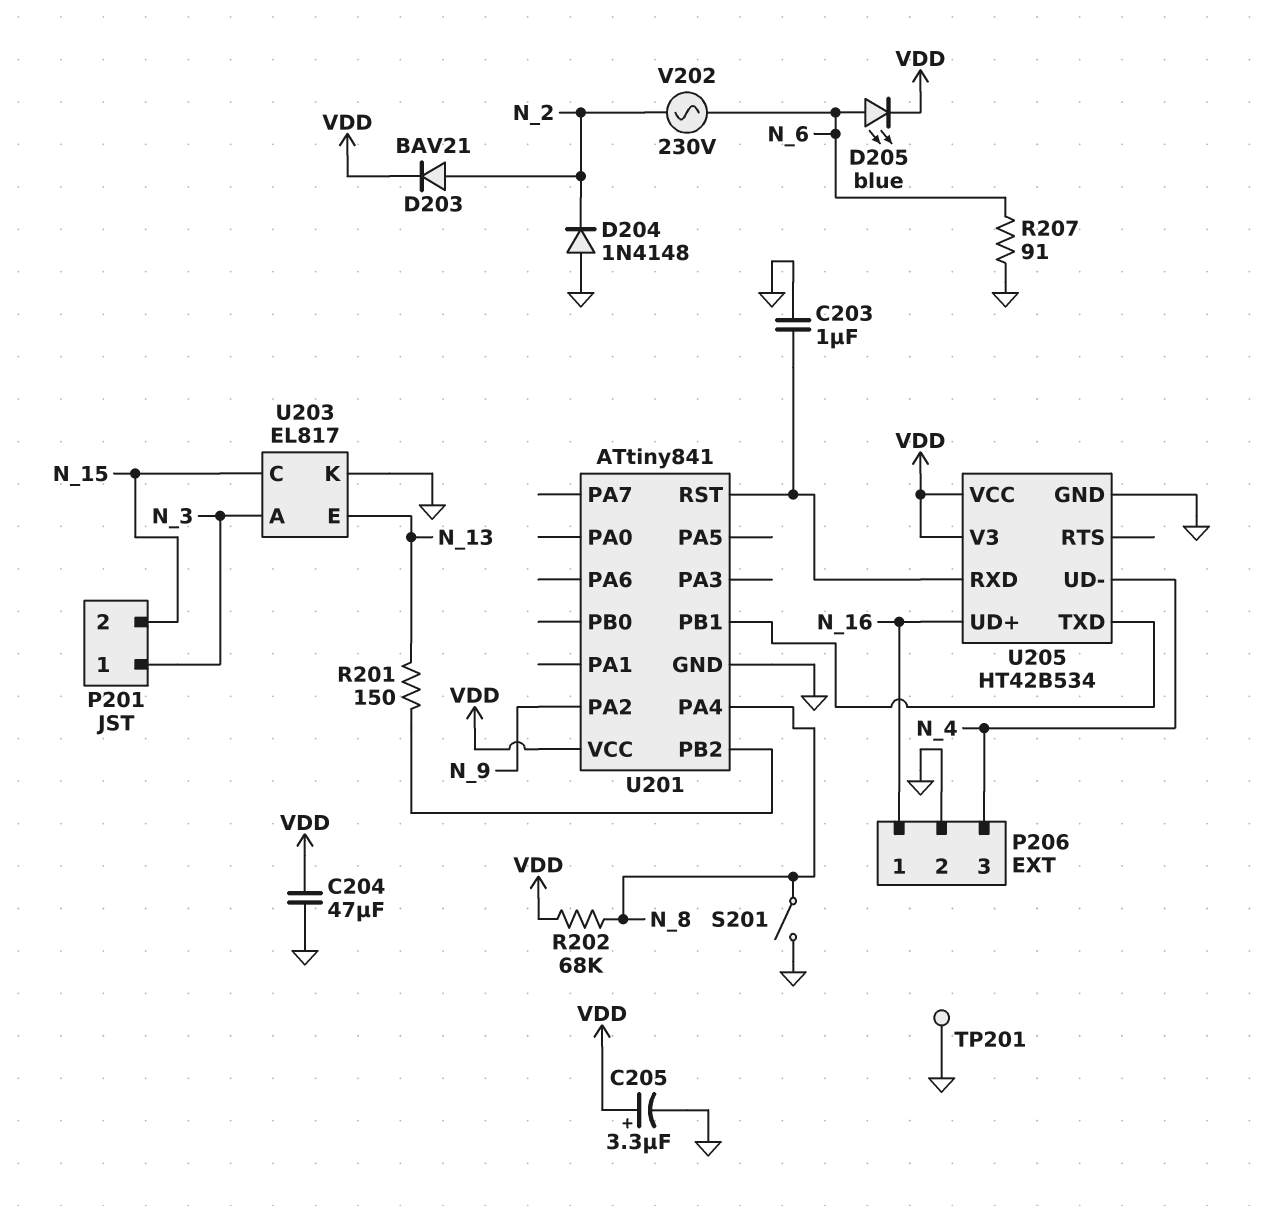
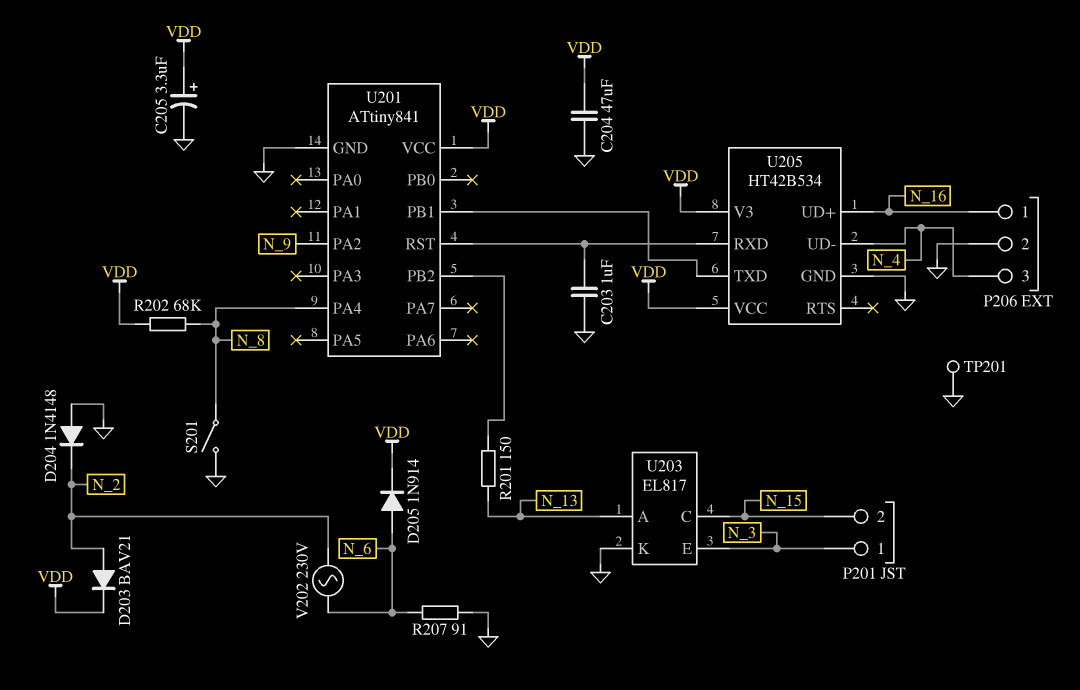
D205: LED blue (A N_6, K VDD) -> diode 1N914 (A N_6, K VDD)
U203 pin A: N_3 -> N_13
U203 pin E: N_13 -> N_3

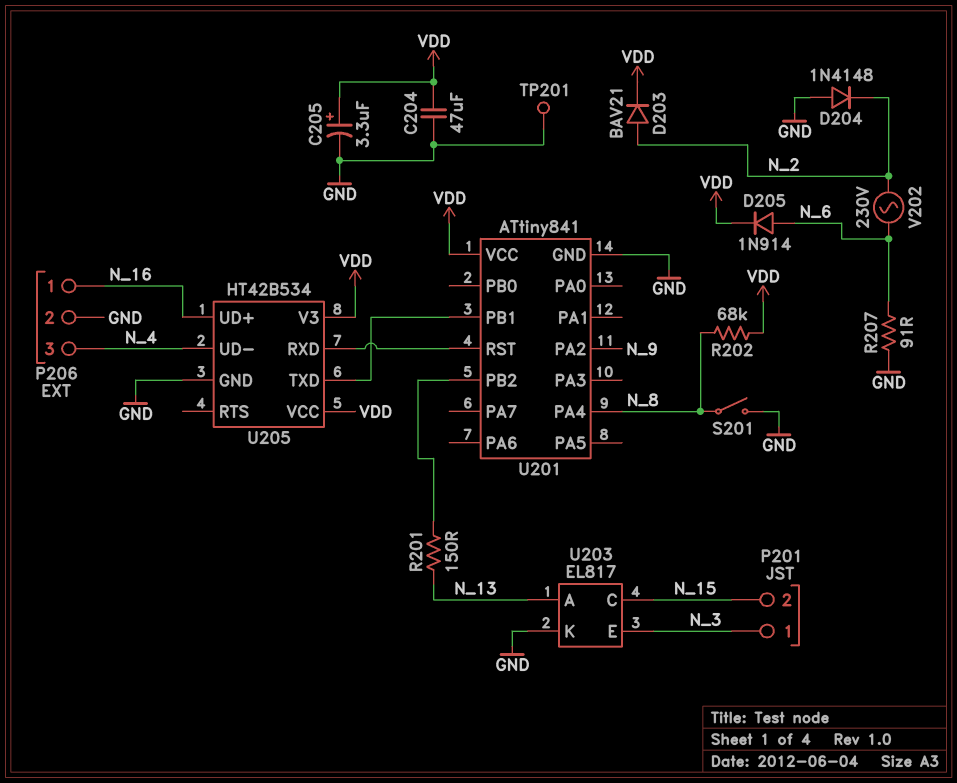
C203: 1uF (GND, U201/RST) -> none

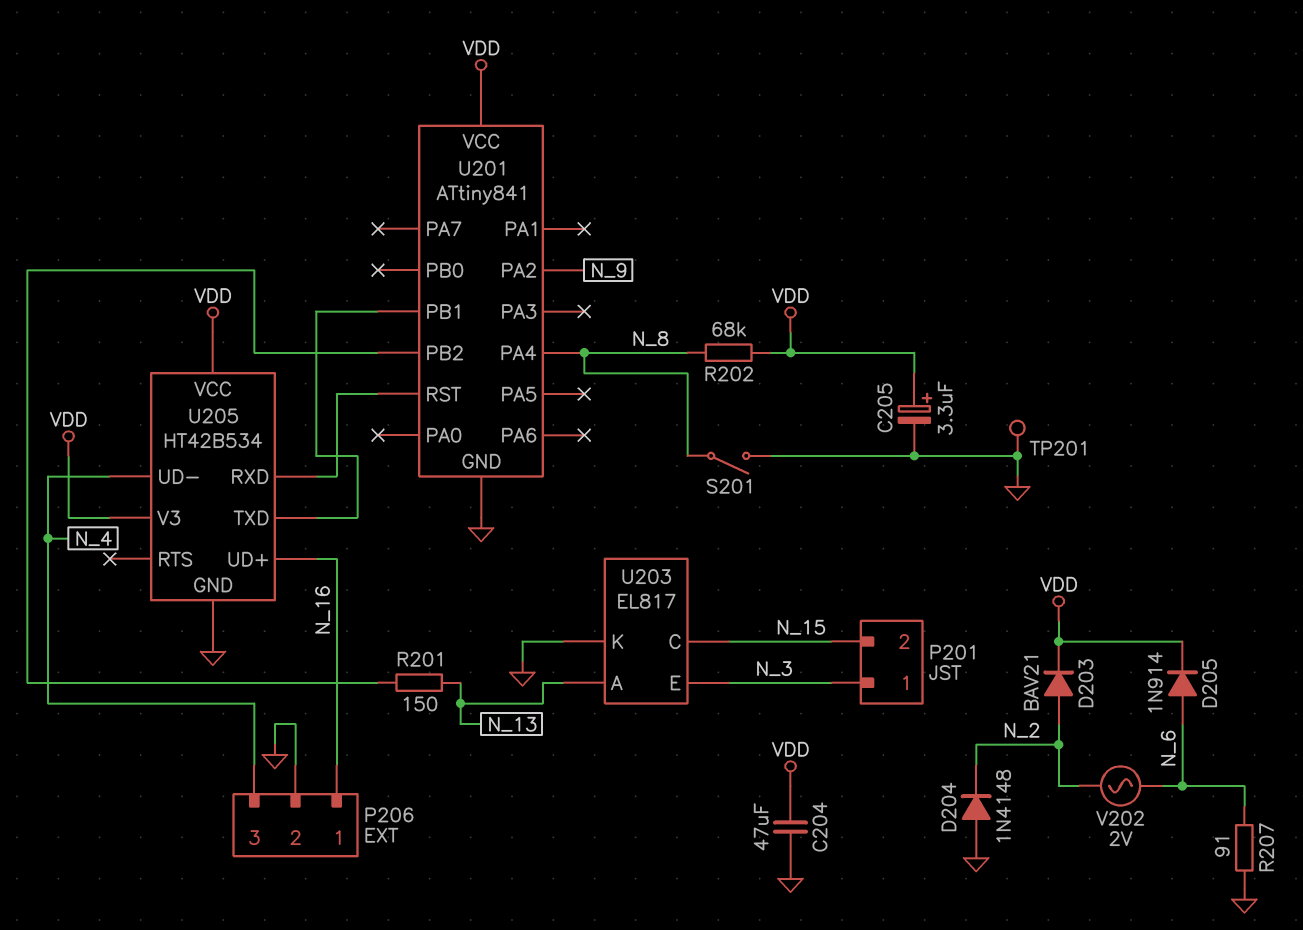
V202: AC 230V (N_2, N_6) -> AC 2V (N_2, N_6)

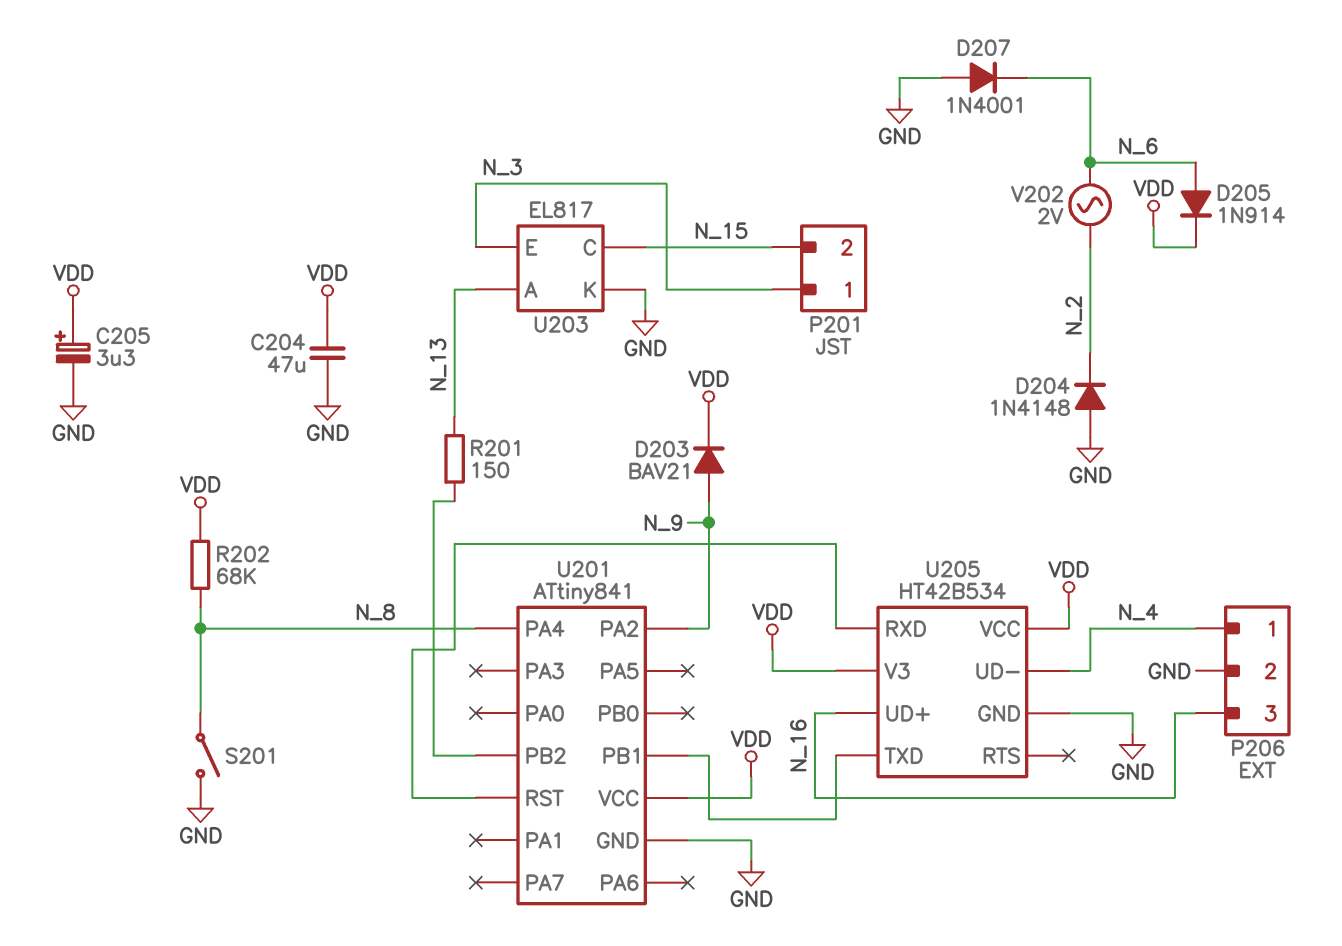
D203: diode BAV21 (A N_2, K VDD) -> diode BAV21 (A N_9, K VDD)
D207: none -> diode 1N4001 (A GND, K N_6)
P206 pin 1: N_16 -> N_4
P206 pin 3: N_4 -> N_16
R207: 91 (GND, N_6) -> none
TP201: test point (GND) -> none

